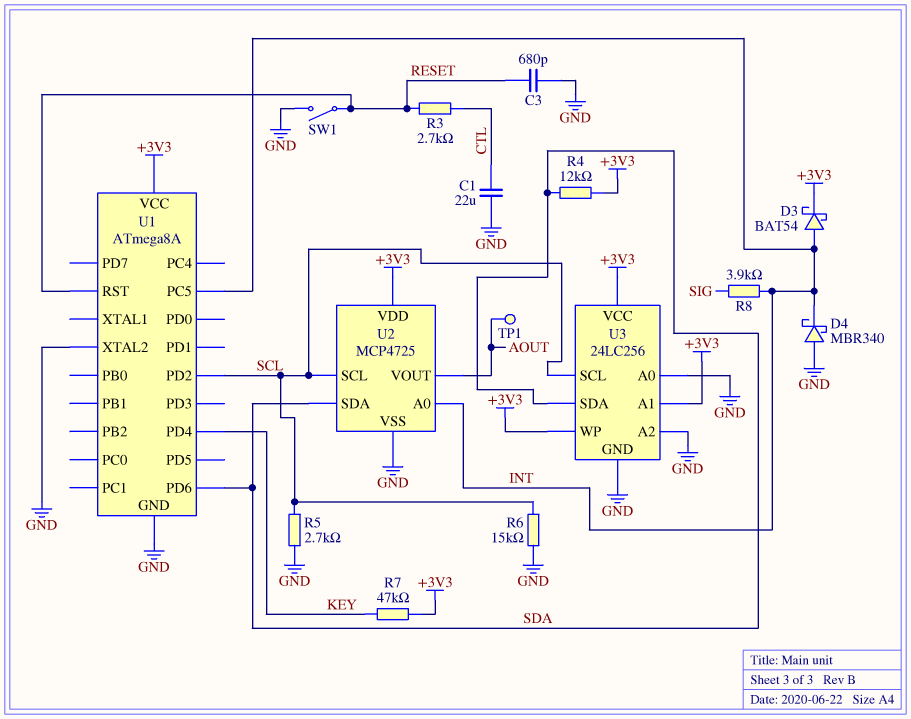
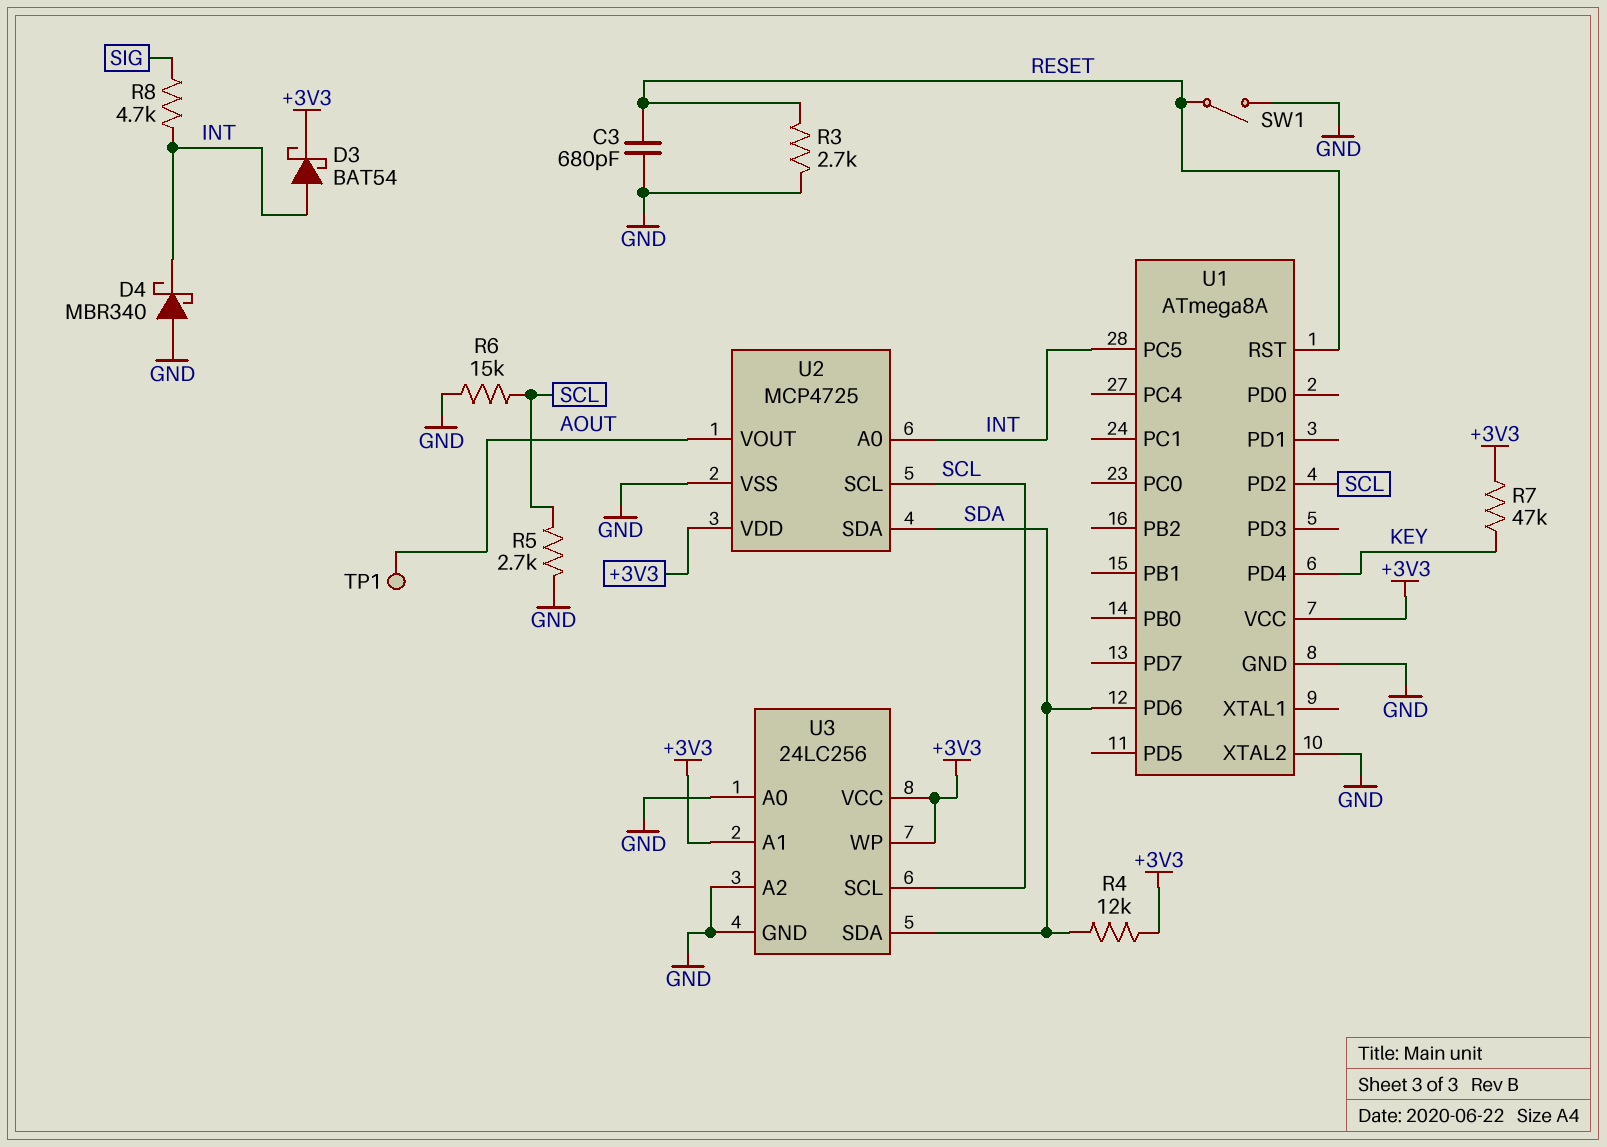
C1: 22uF (CTL, GND) -> none
R3: 2.7k (CTL, RESET) -> 2.7k (GND, RESET)
R8: 3.9k (INT, SIG) -> 4.7k (INT, SIG)

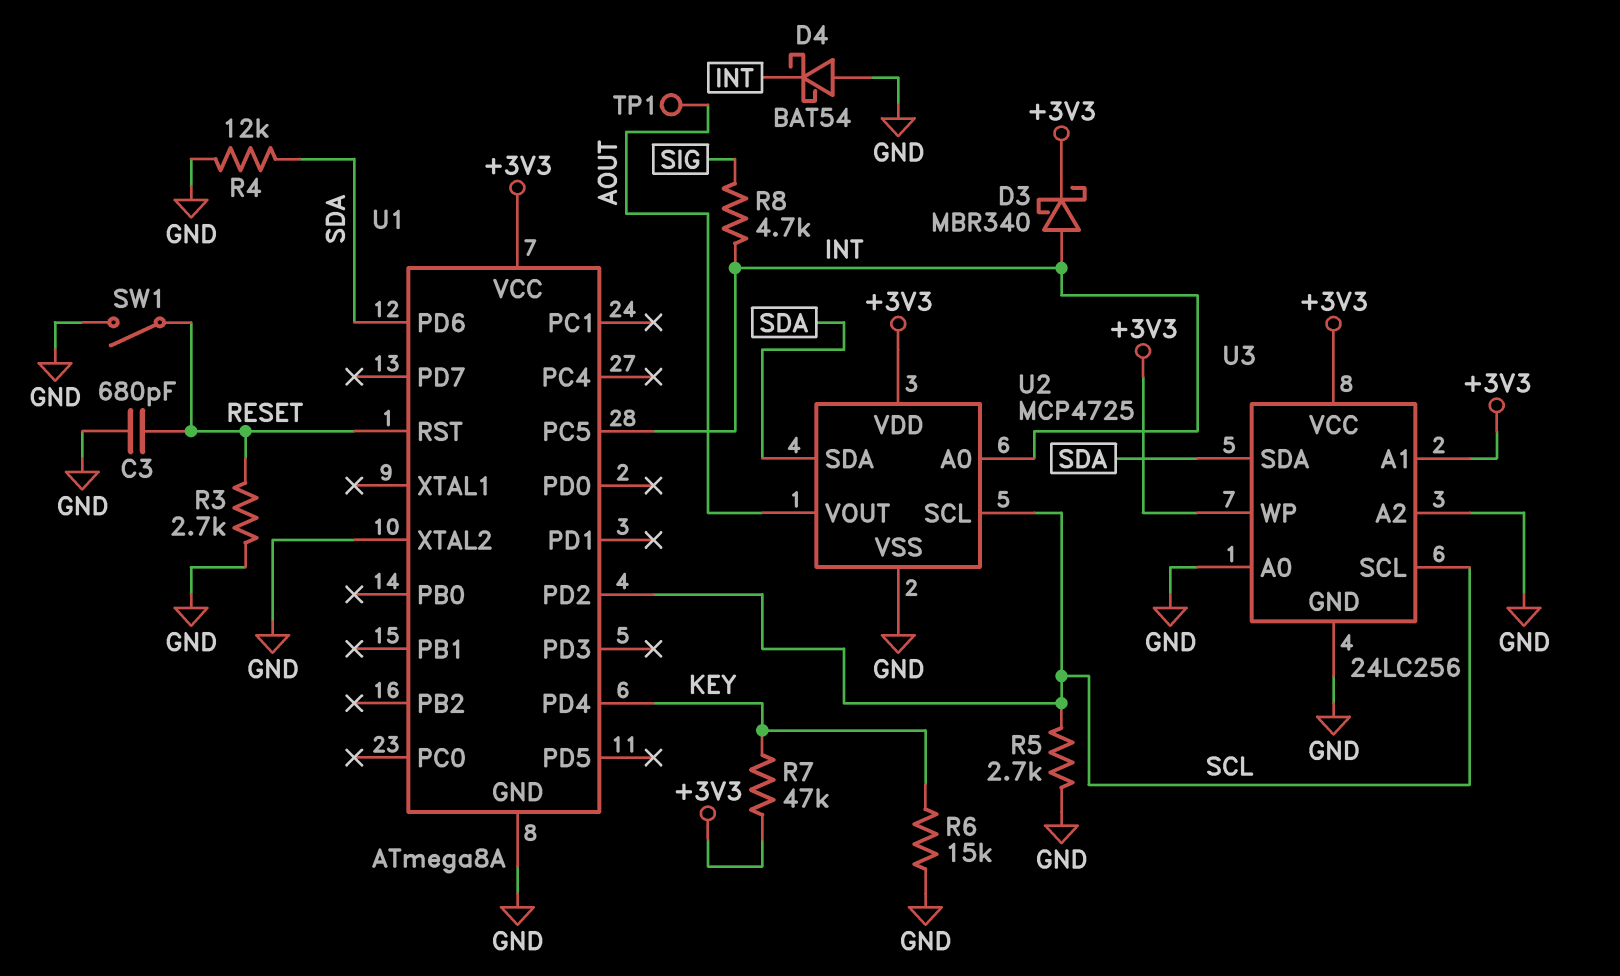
D3: schottky BAT54 (A INT, K +3V3) -> schottky MBR340 (A INT, K +3V3)
D4: schottky MBR340 (A GND, K INT) -> schottky BAT54 (A GND, K INT)
R4: 12k (+3V3, SDA) -> 12k (GND, SDA)
R6: 15k (GND, SCL) -> 15k (GND, KEY)

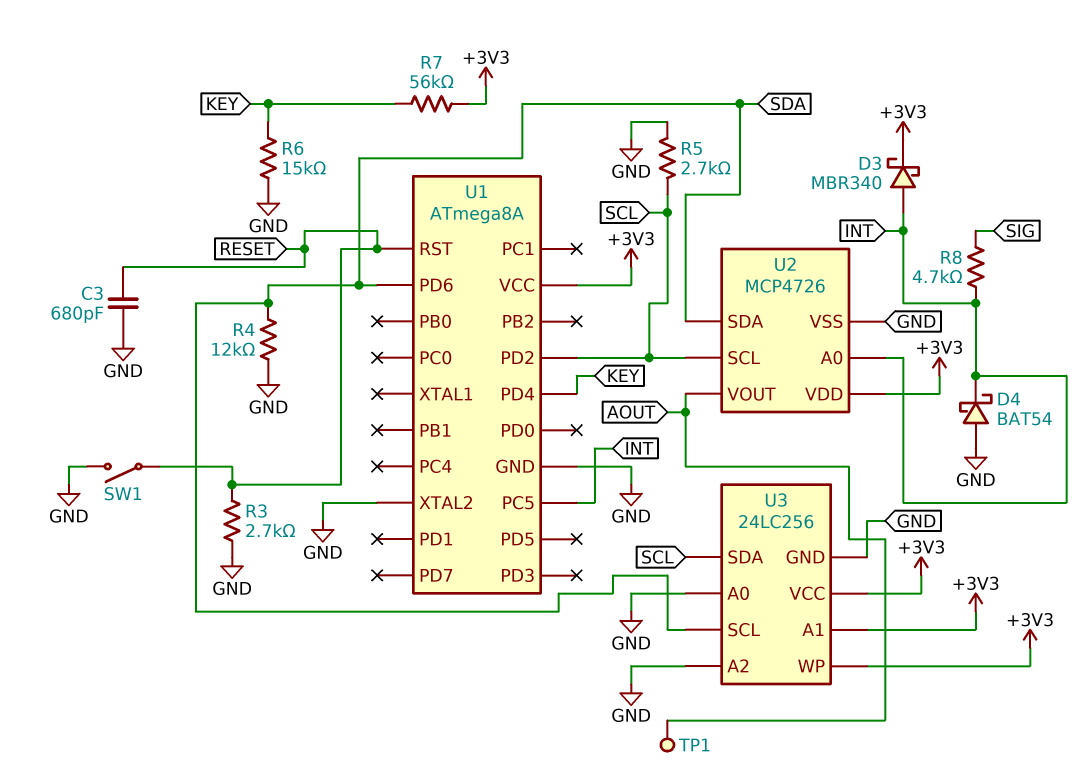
R7: 47k (+3V3, KEY) -> 56k (+3V3, KEY)
U2: MCP4725 -> MCP4726
U3 pin SCL: SCL -> SDA
U3 pin SDA: SDA -> SCL

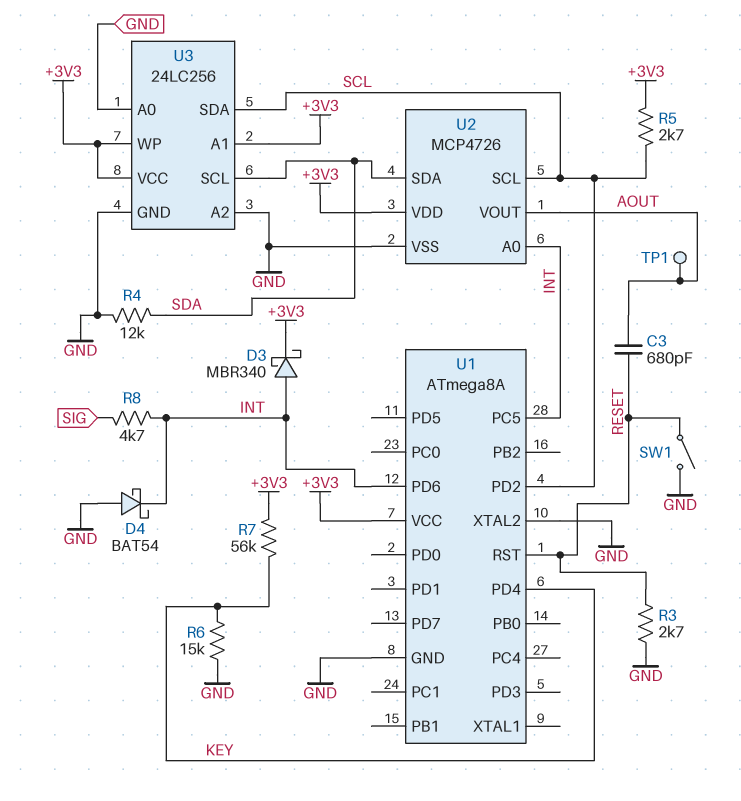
C3: 680pF (GND, RESET) -> 680pF (AOUT, RESET)
R5: 2.7k (GND, SCL) -> 2.7k (+3V3, SCL)
U1 pin PD6: SDA -> INT

